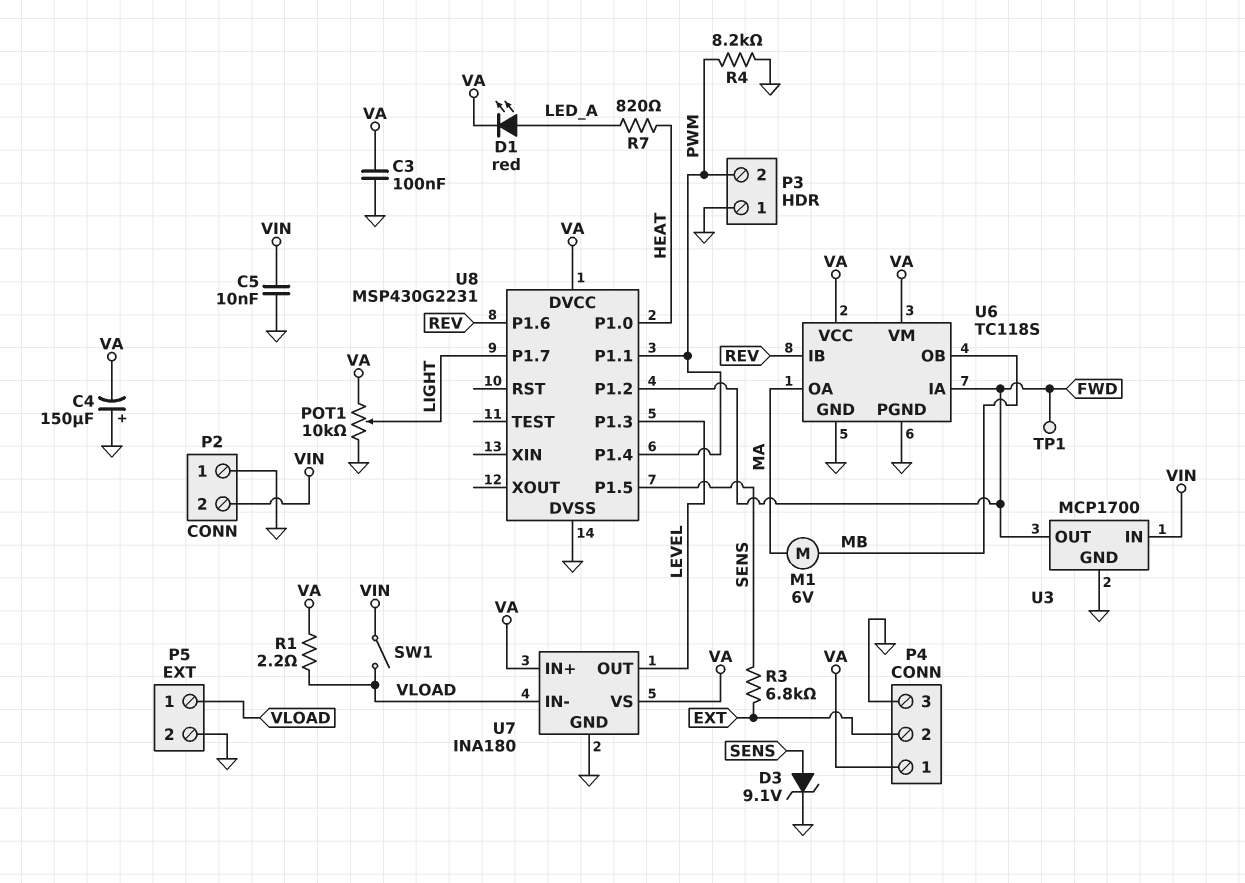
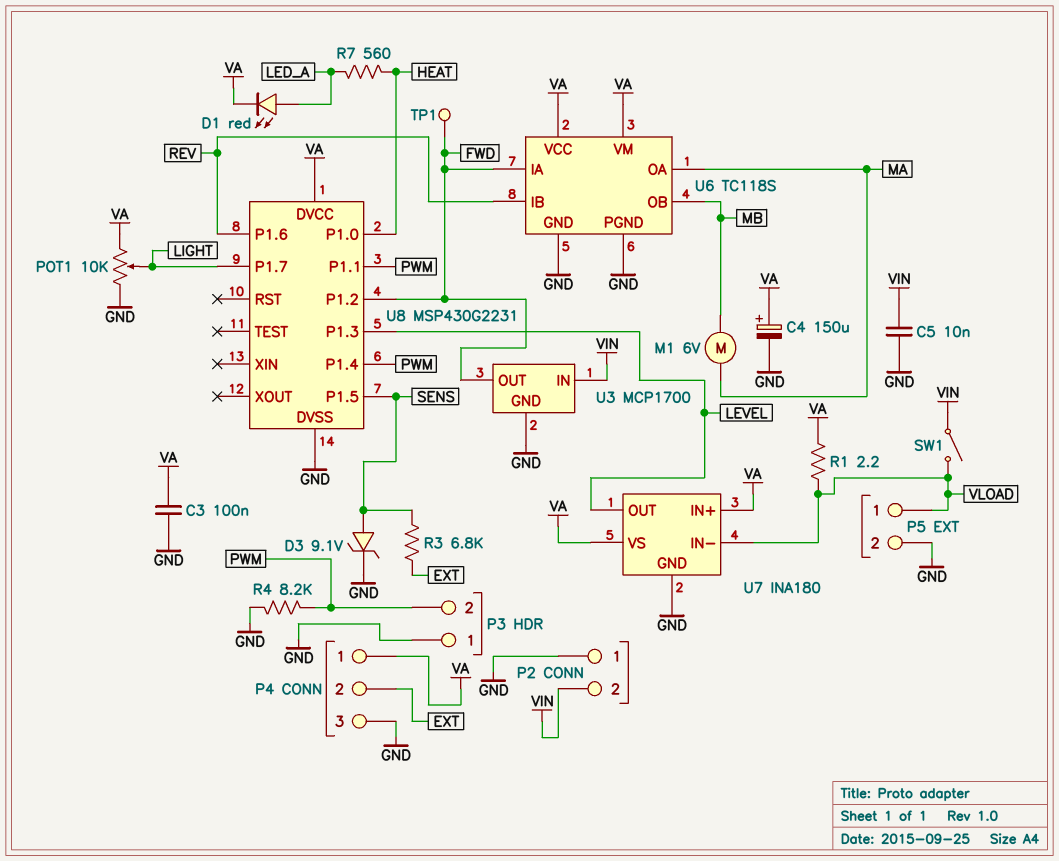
C4: 150uF (plus GND, minus VA) -> 150uF (plus VA, minus GND)
R7: 820 (HEAT, LED_A) -> 560 (HEAT, LED_A)

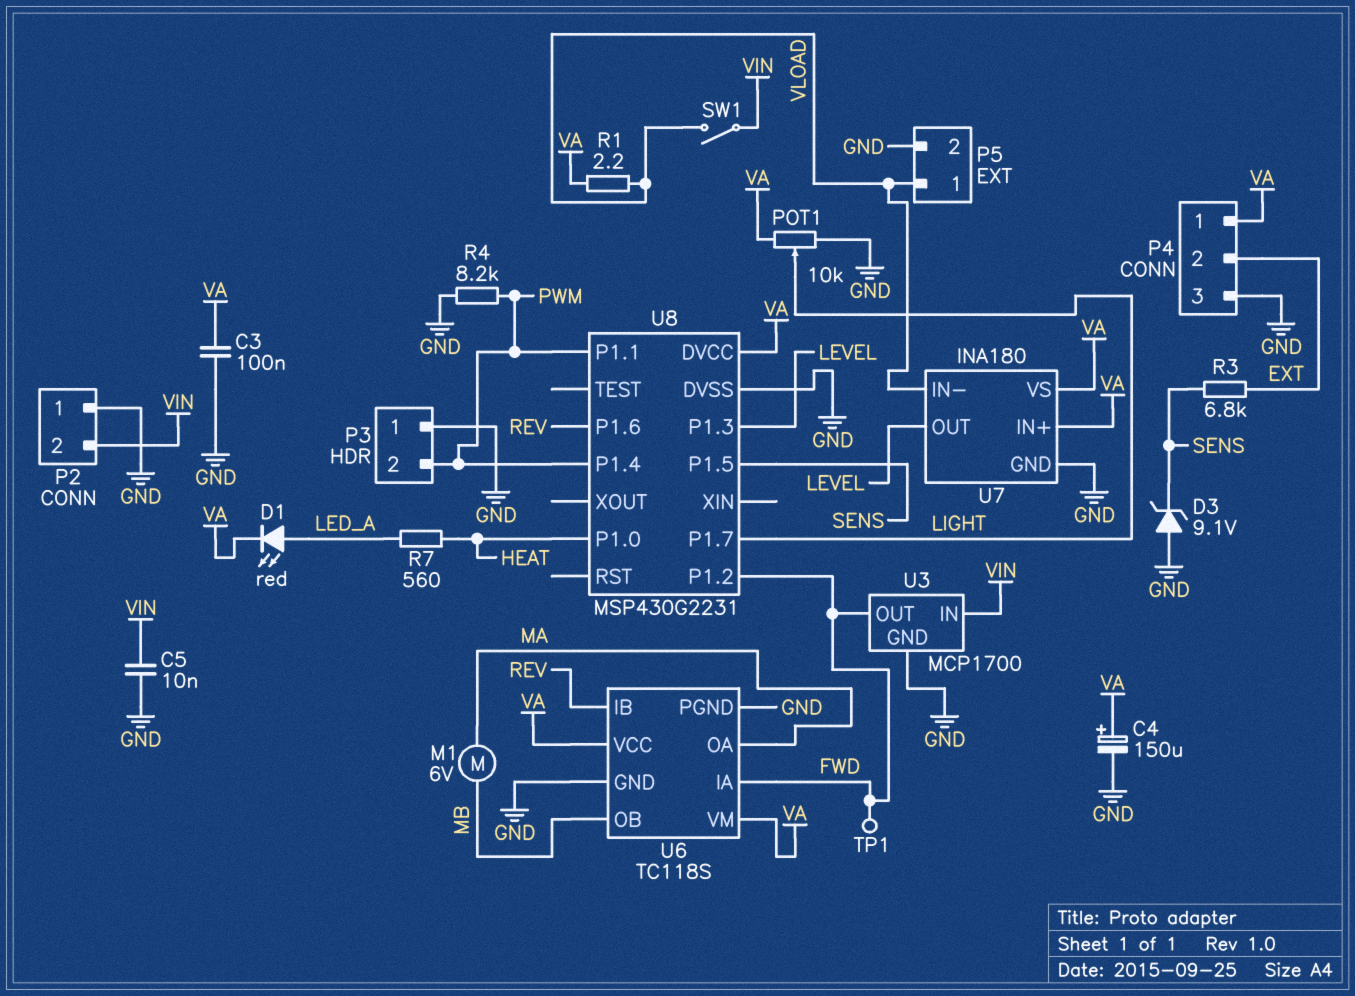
D3: zener 9.1V (A SENS, K GND) -> zener 9.1V (A GND, K SENS)

